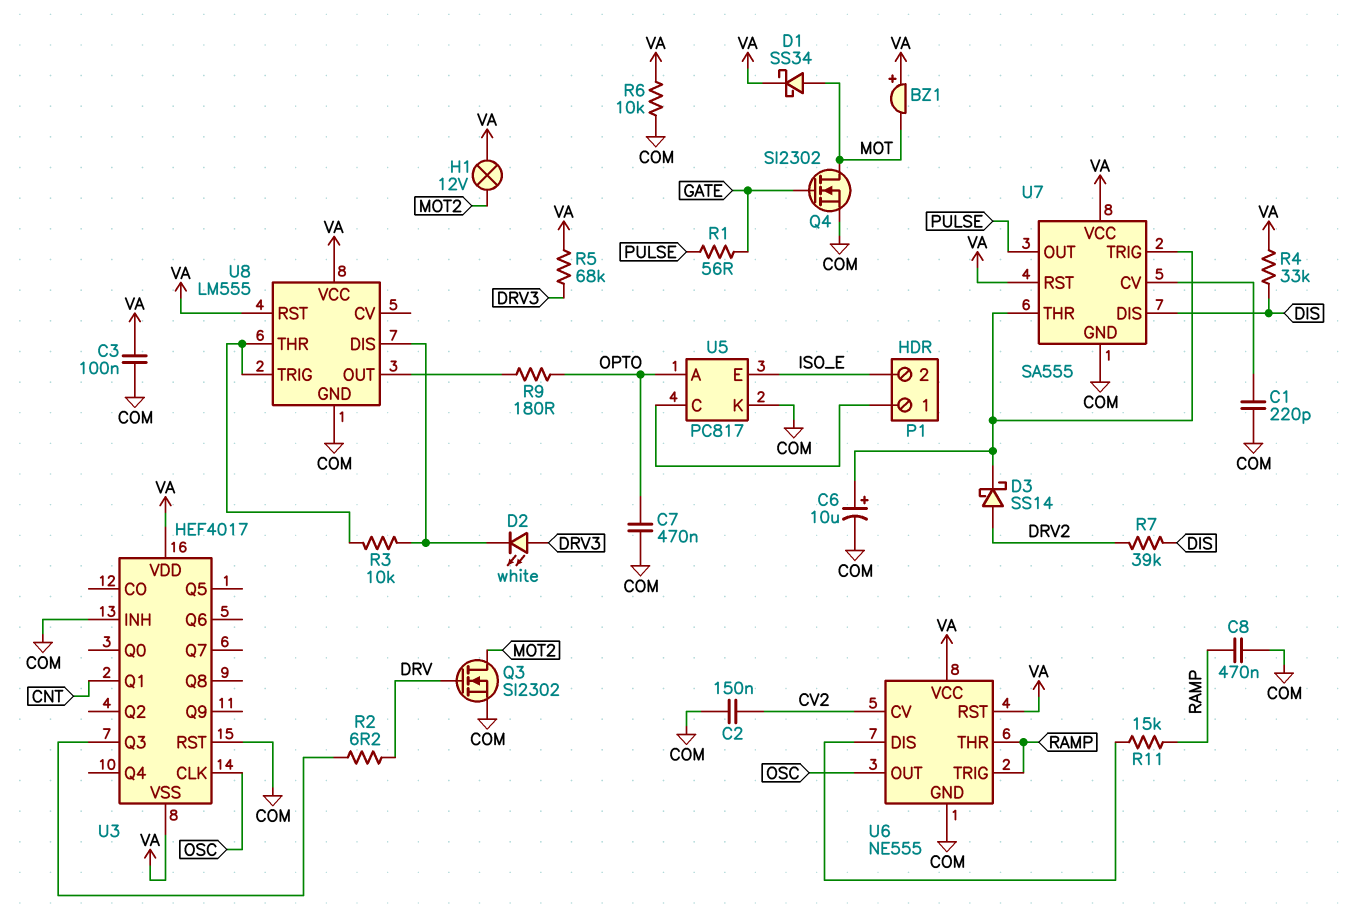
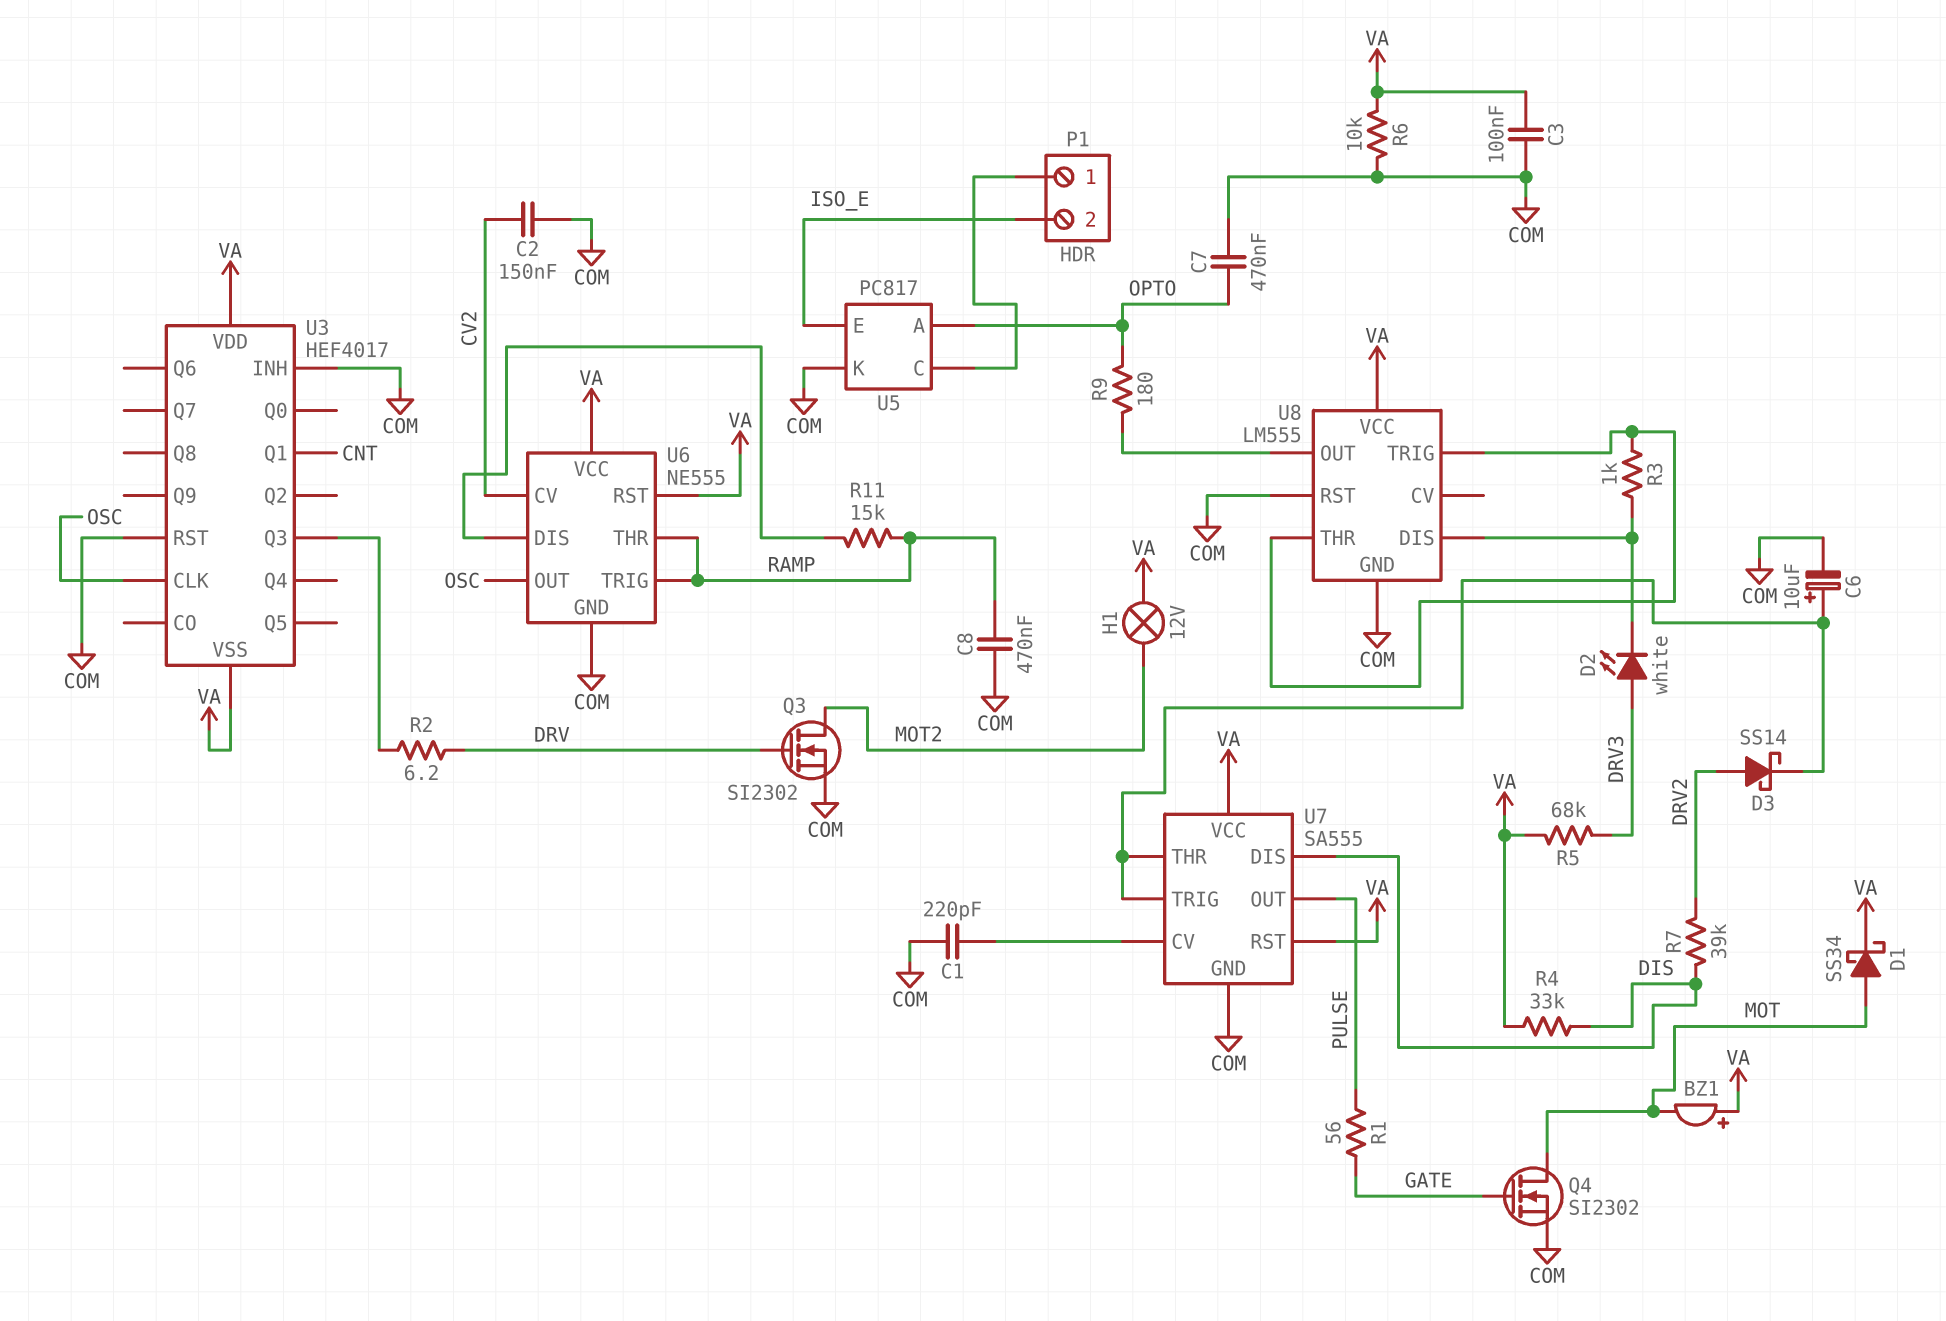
R3: 10k (U8/DIS, U8/THR) -> 1k (U8/DIS, U8/THR)
U8 pin RST: VA -> COM

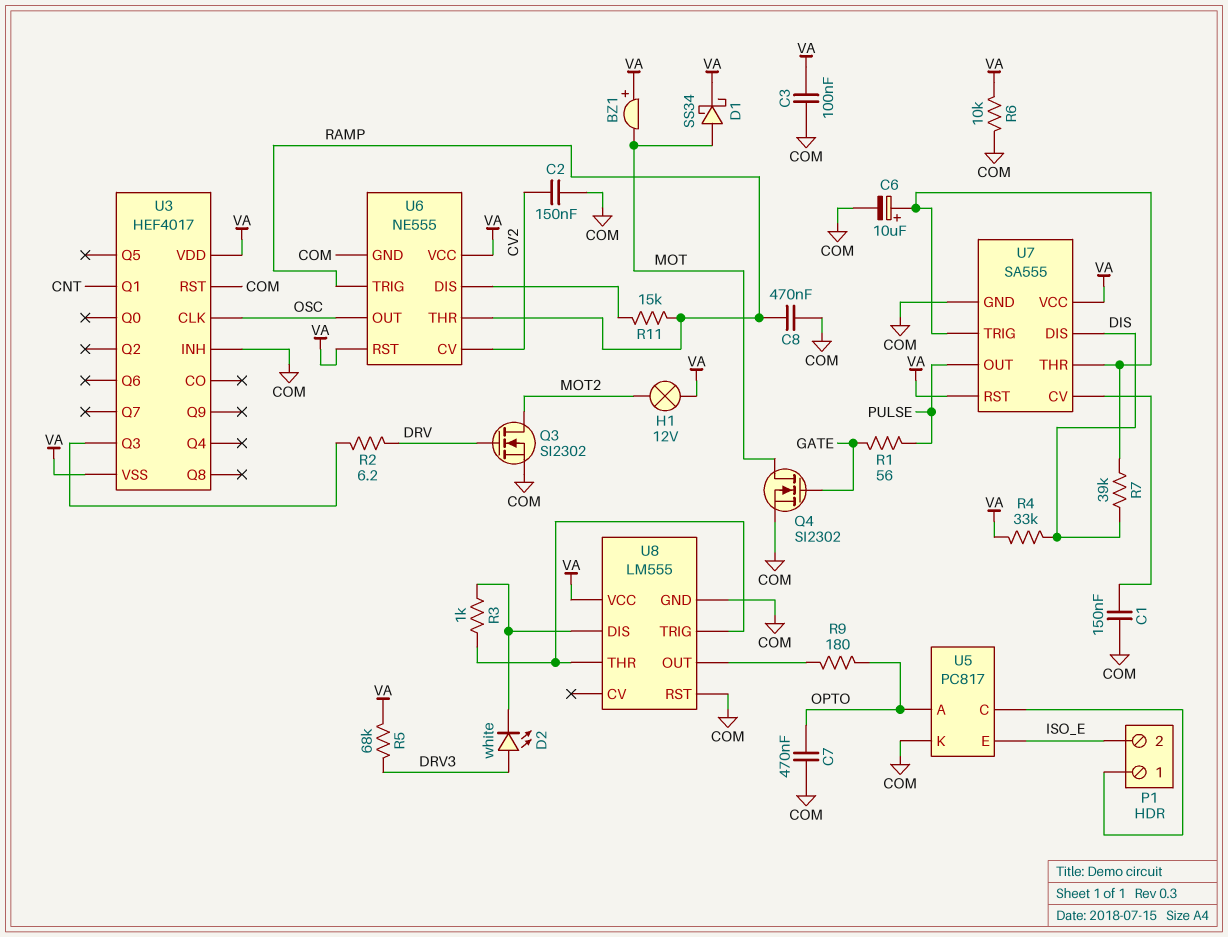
C1: 220pF (COM, U7/CV) -> 150nF (COM, U7/CV)
D3: schottky SS14 (A DRV2, K U7/THR) -> none
R7: 39k (DIS, DRV2) -> 39k (DIS, U7/THR)

